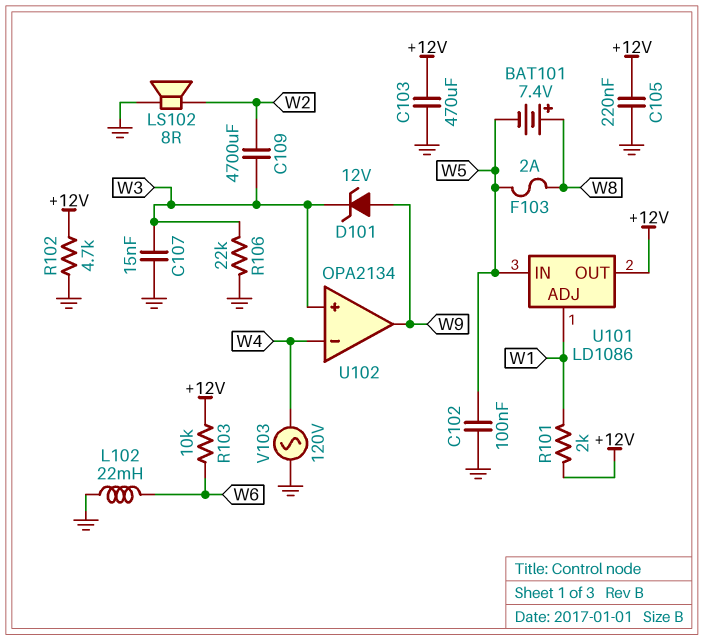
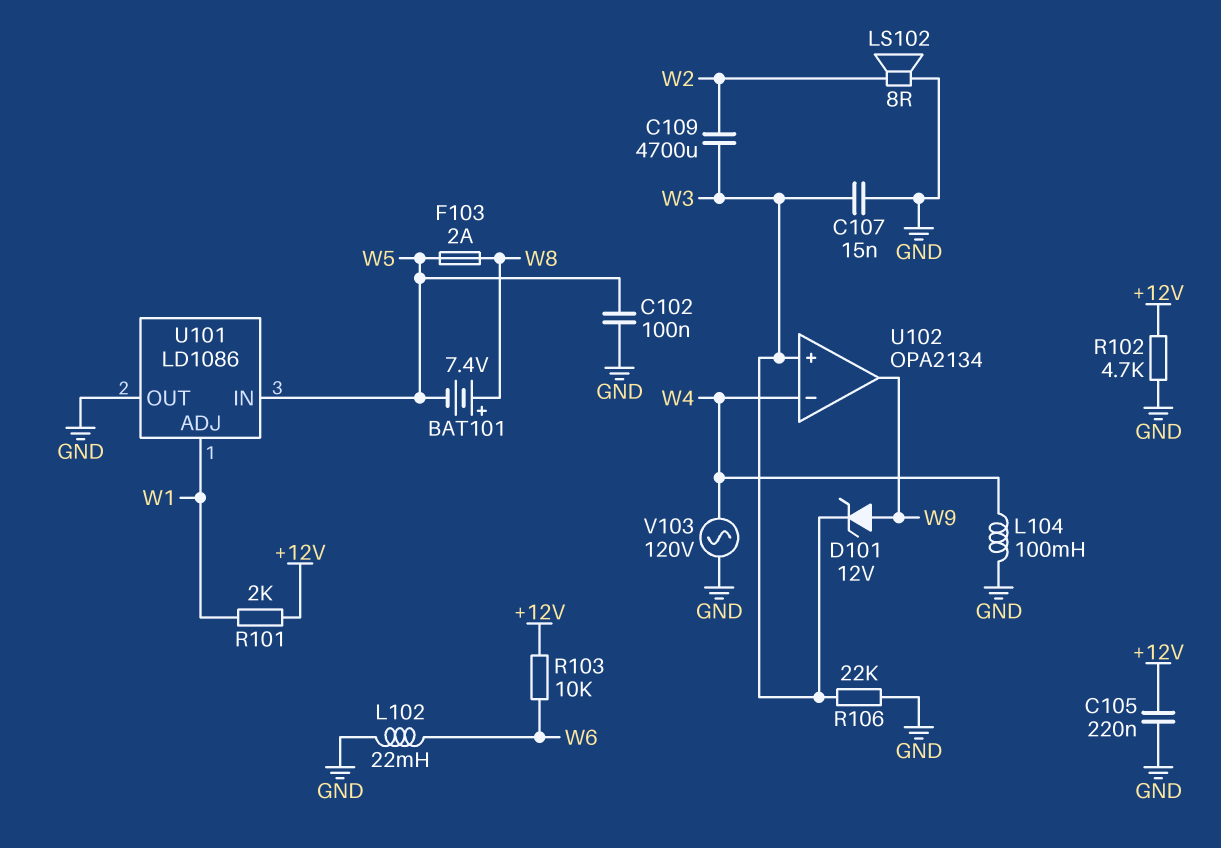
C103: 470uF (+12V, GND) -> none
L104: none -> 100mH (GND, W4)
U101 pin OUT: +12V -> GND

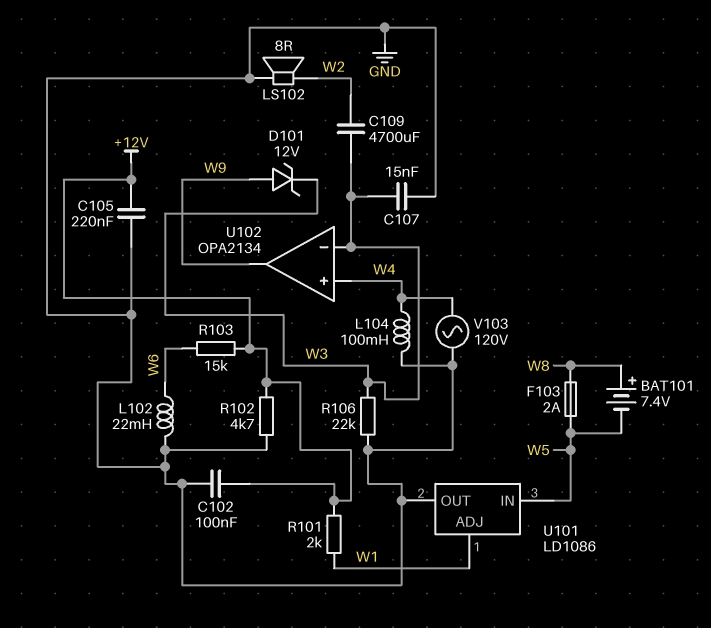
C102: 100nF (GND, W5) -> 100nF (+12V, GND)
R103: 10k (+12V, W6) -> 15k (+12V, W6)
U102 pin in+: W3 -> W4
U102 pin in-: W4 -> W3

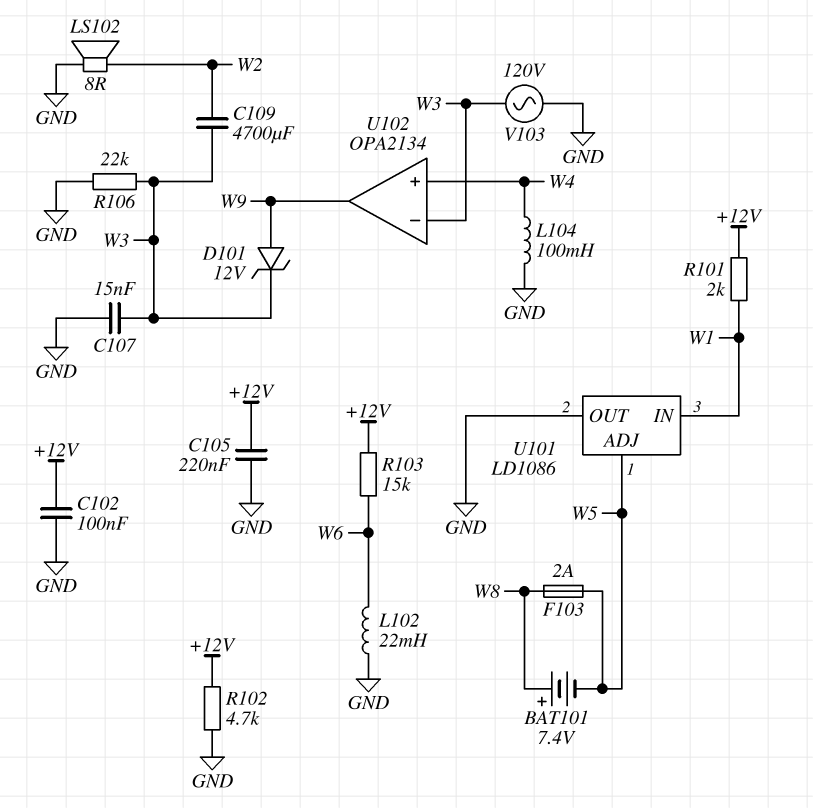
U101 pin ADJ: W1 -> W5
U101 pin IN: W5 -> W1
V103: AC 120V (GND, W4) -> AC 120V (GND, W3)

